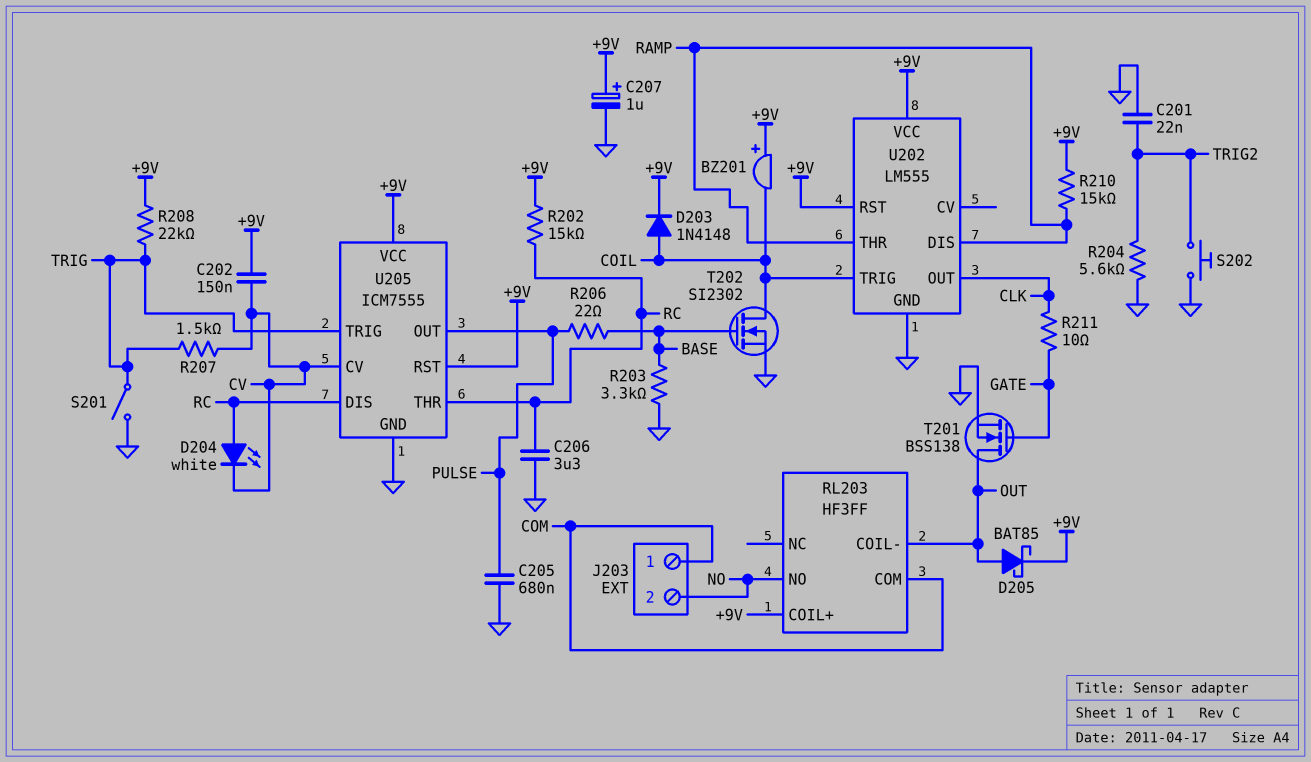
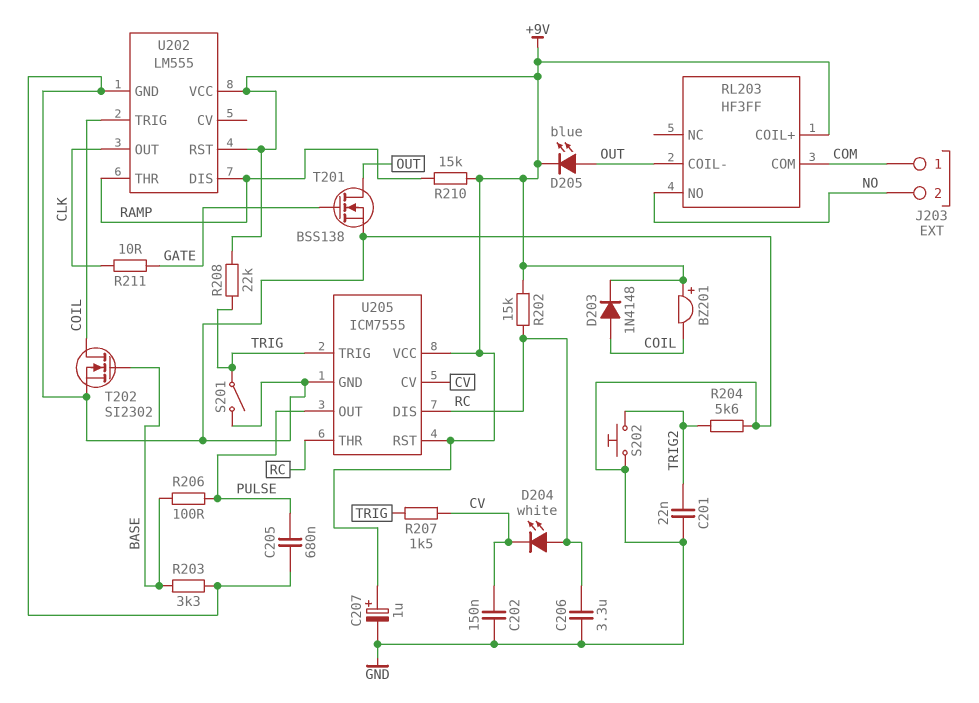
C202: 150nF (+9V, CV) -> 150nF (CV, GND)
D205: schottky BAT85 (A OUT, K +9V) -> LED blue (A OUT, K +9V)
R206: 22 (BASE, PULSE) -> 100 (BASE, PULSE)

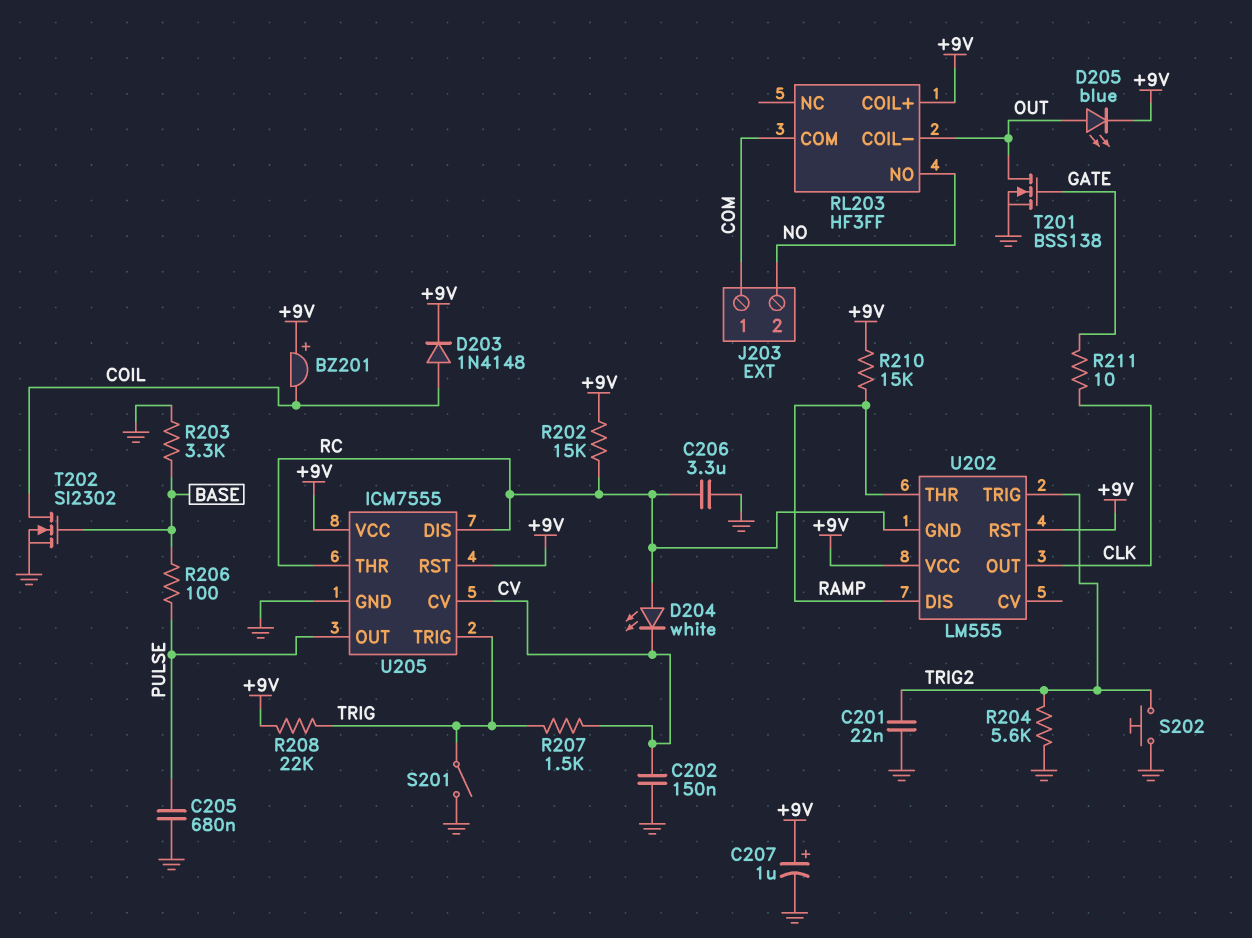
U202 pin GND: GND -> RC
U202 pin TRIG: COIL -> TRIG2

